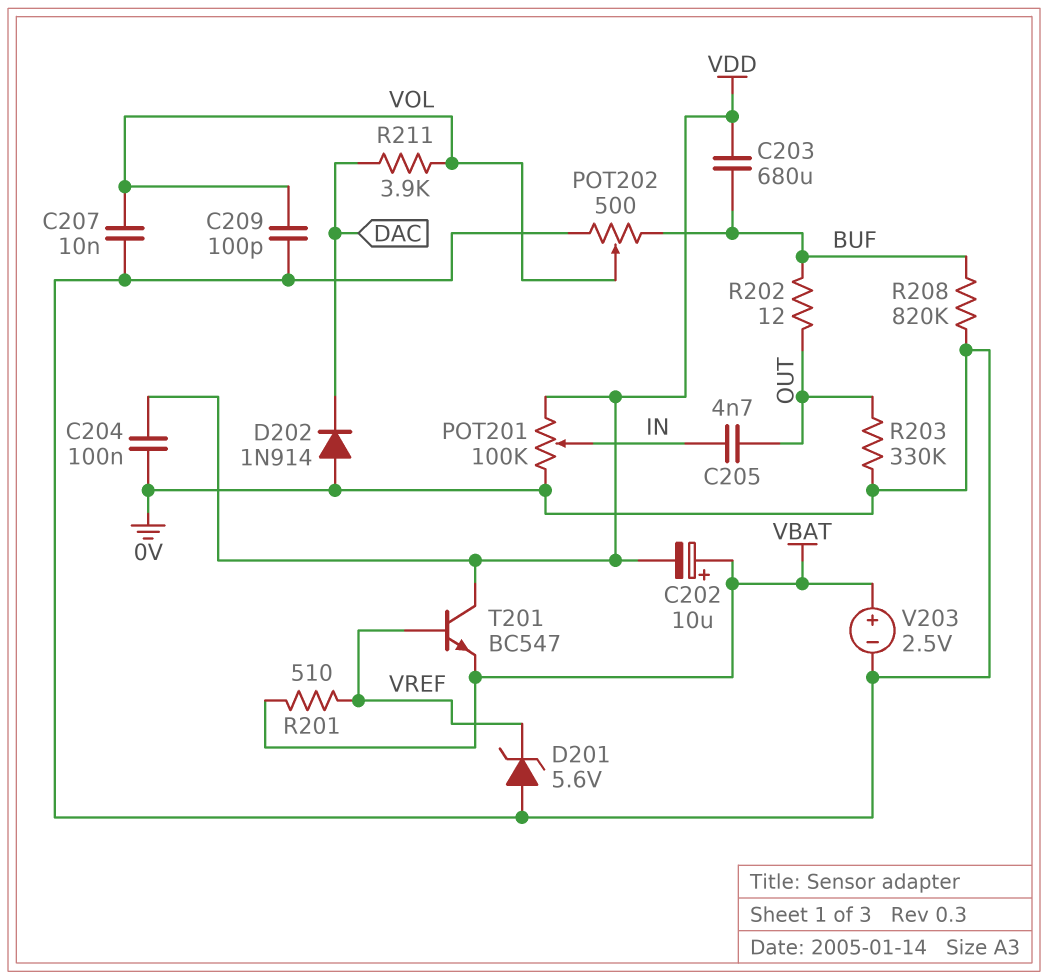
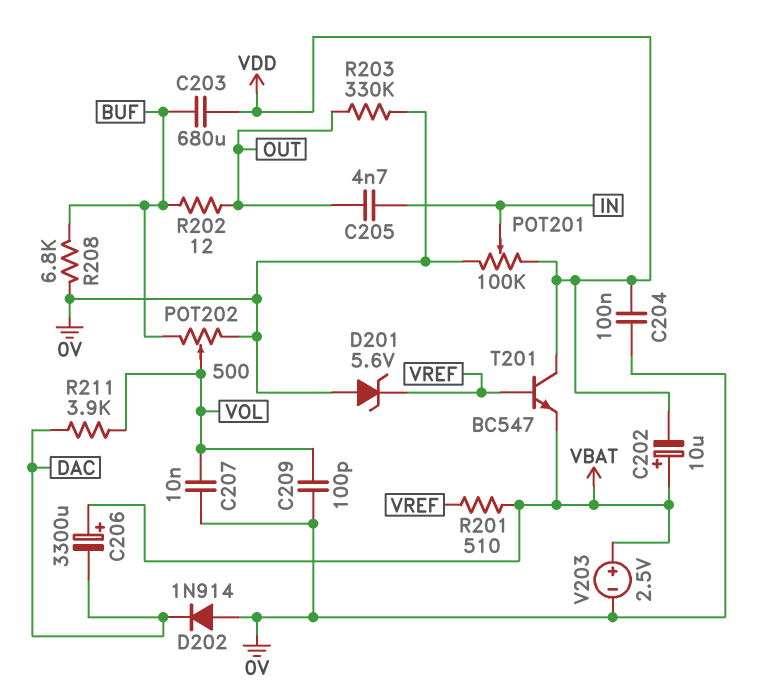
C206: none -> 3300uF (plus VBAT, minus DAC)
R208: 820k (0V, BUF) -> 6.8k (0V, BUF)

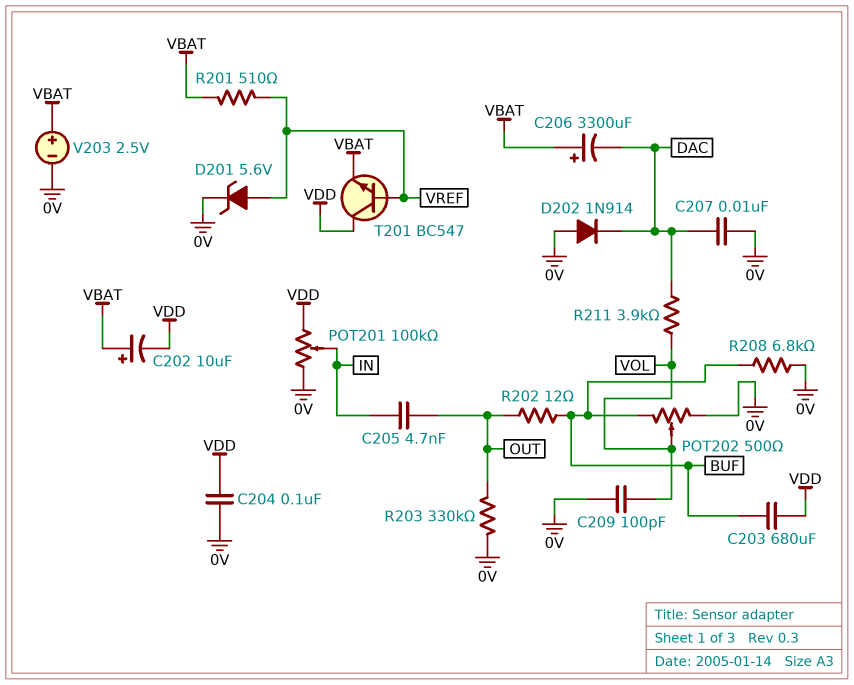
C207: 10nF (0V, VOL) -> 10nF (0V, DAC)
D201: zener 5.6V (A 0V, K VREF) -> zener 5.6V (A VREF, K 0V)

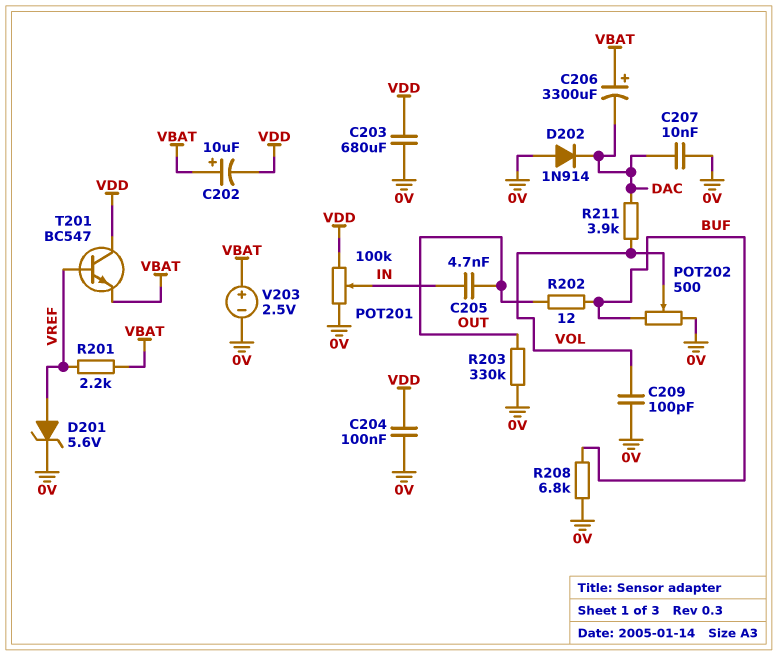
C203: 680uF (BUF, VDD) -> 680uF (0V, VDD)
R201: 510 (VBAT, VREF) -> 2.2k (VBAT, VREF)

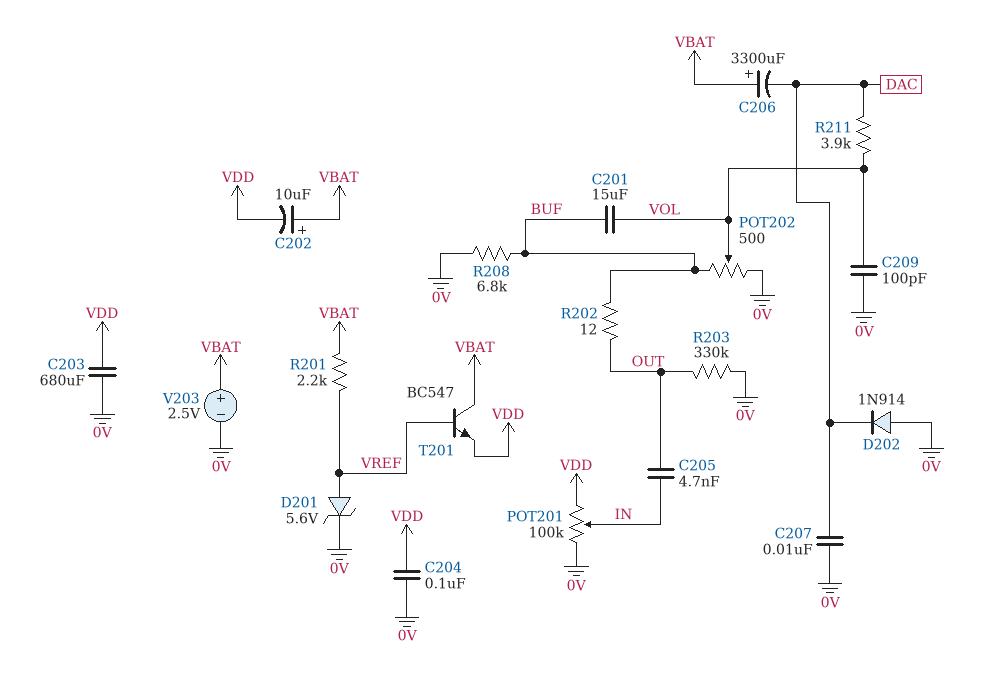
C201: none -> 15uF (BUF, VOL)
T201: NPN BC547 (B VREF, C VDD, E VBAT) -> NPN BC547 (B VREF, C VBAT, E VDD)

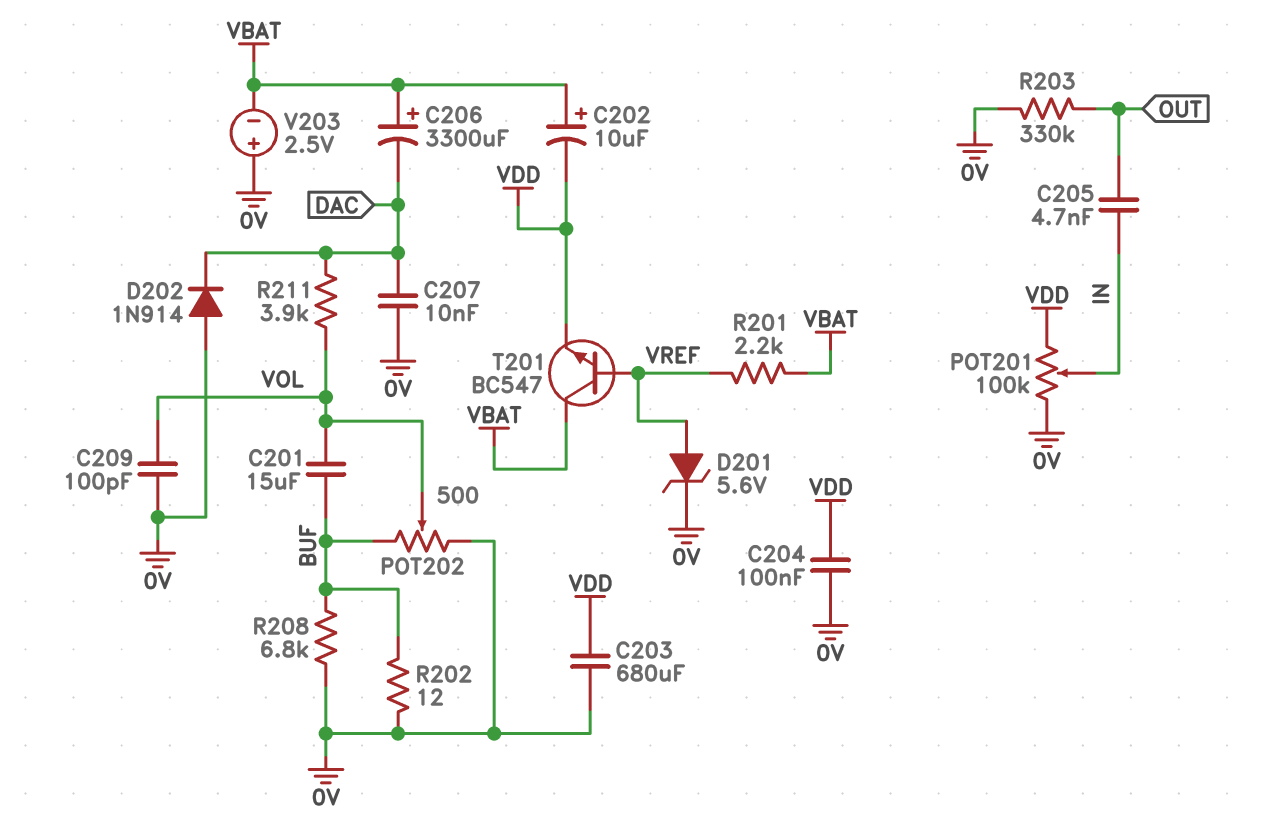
R202: 12 (BUF, OUT) -> 12 (0V, BUF)
V203: 2.5V (plus VBAT, minus 0V) -> 2.5V (plus 0V, minus VBAT)

